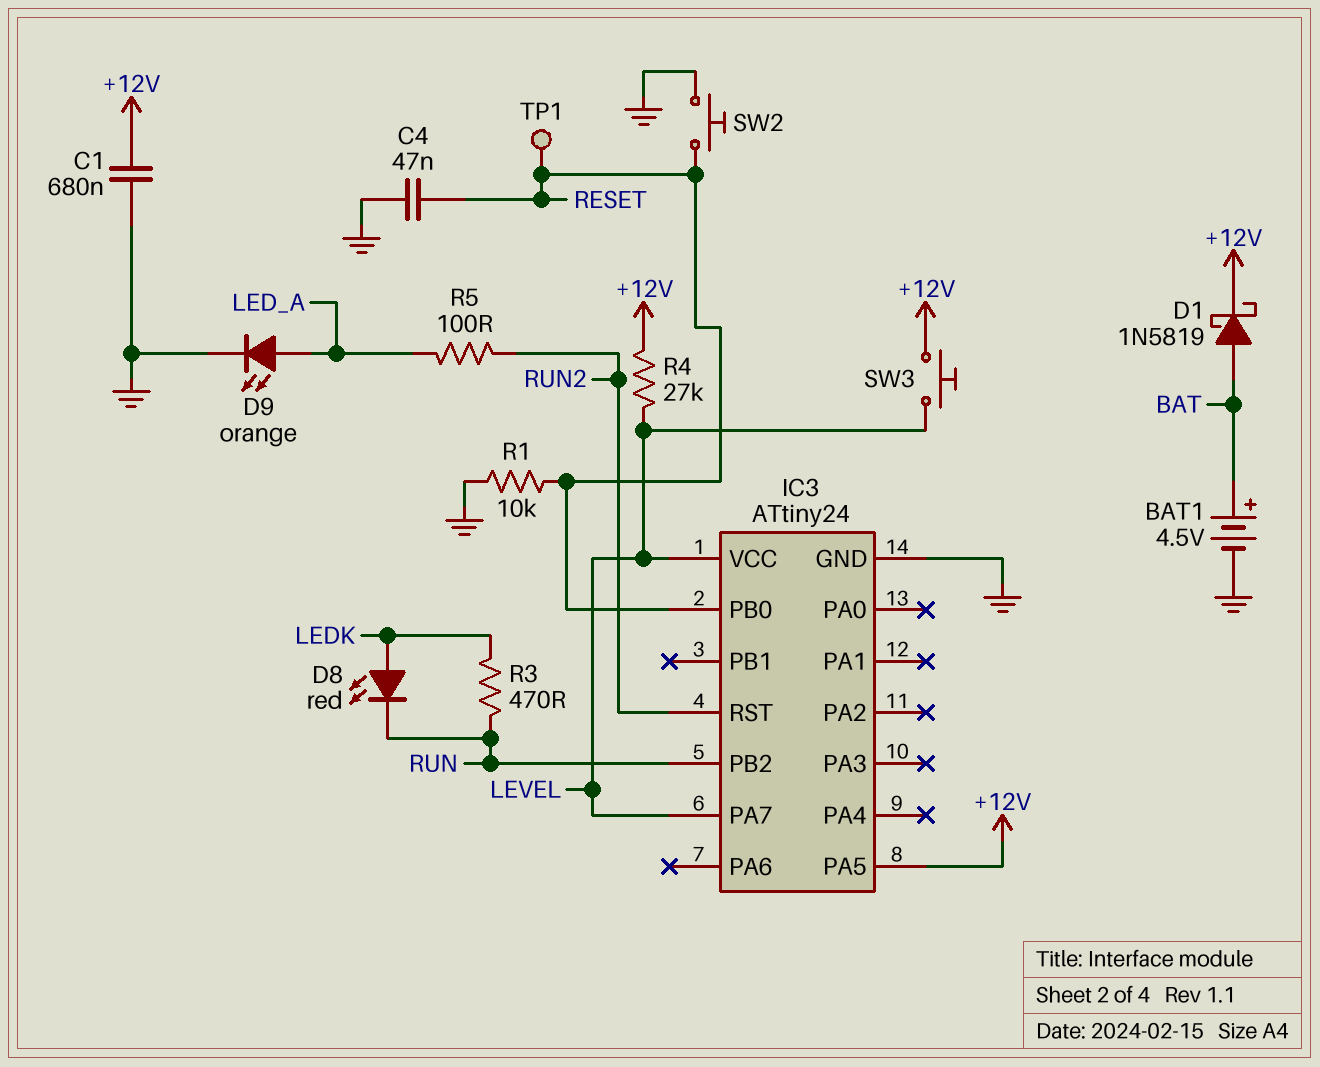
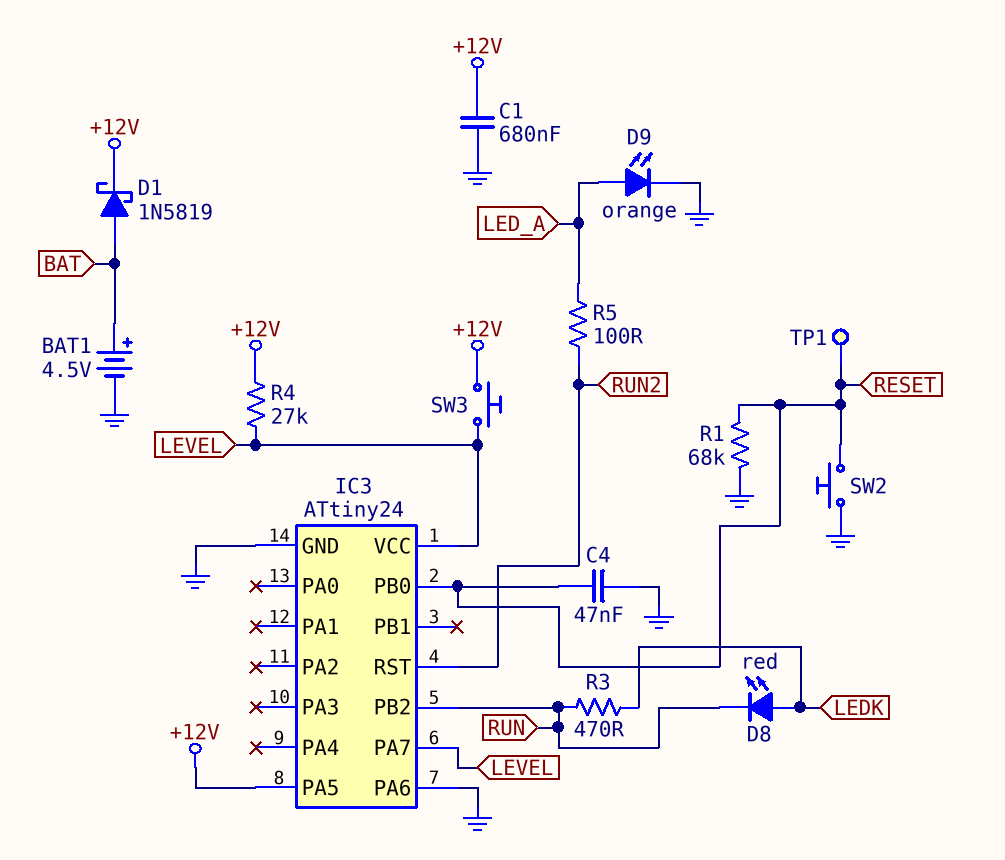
IC3 pin PA6: none -> GND
R1: 10k (GND, RESET) -> 68k (GND, RESET)

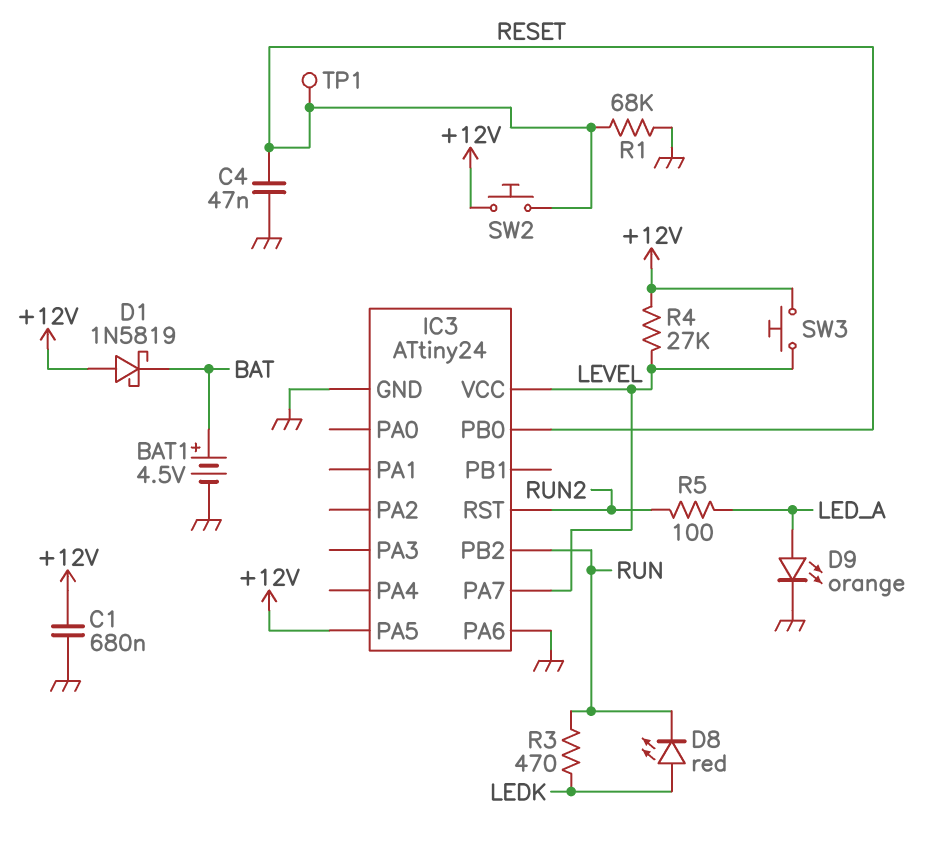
D1: schottky 1N5819 (A BAT, K +12V) -> schottky 1N5819 (A +12V, K BAT)
SW2: button (GND, RESET) -> button (+12V, RESET)

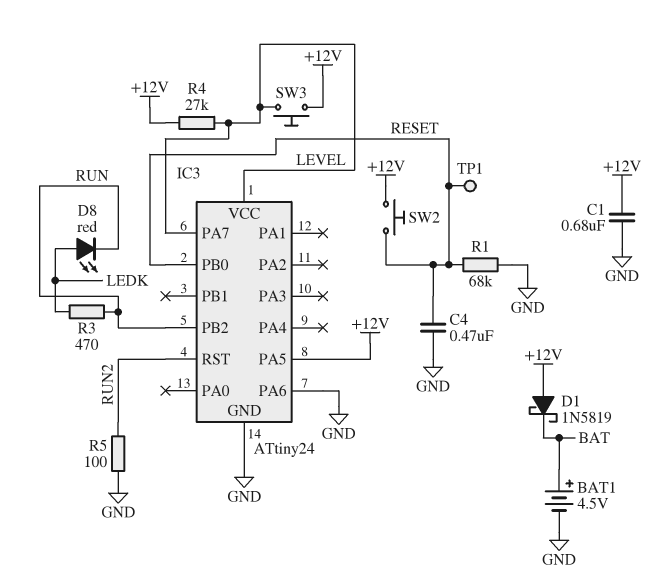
C4: 47nF (GND, RESET) -> 470nF (GND, RESET)
D9: LED orange (A LED_A, K GND) -> none
R5: 100 (LED_A, RUN2) -> 100 (GND, RUN2)

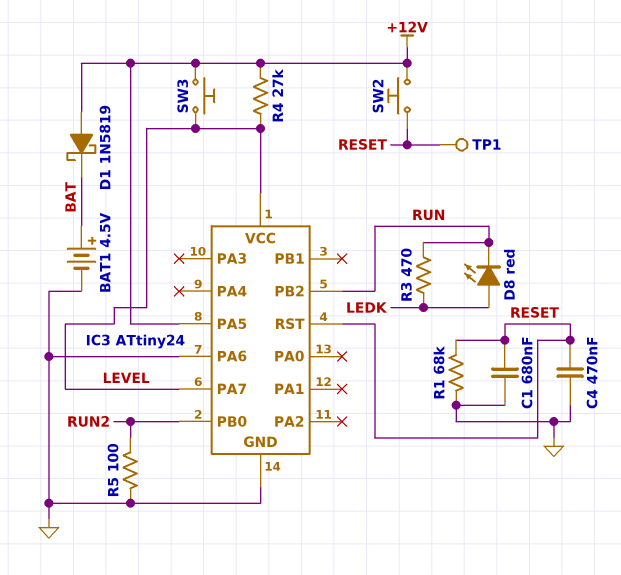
C1: 680nF (+12V, GND) -> 680nF (GND, RESET)
IC3 pin PB0: RESET -> RUN2
IC3 pin RST: RUN2 -> RESET

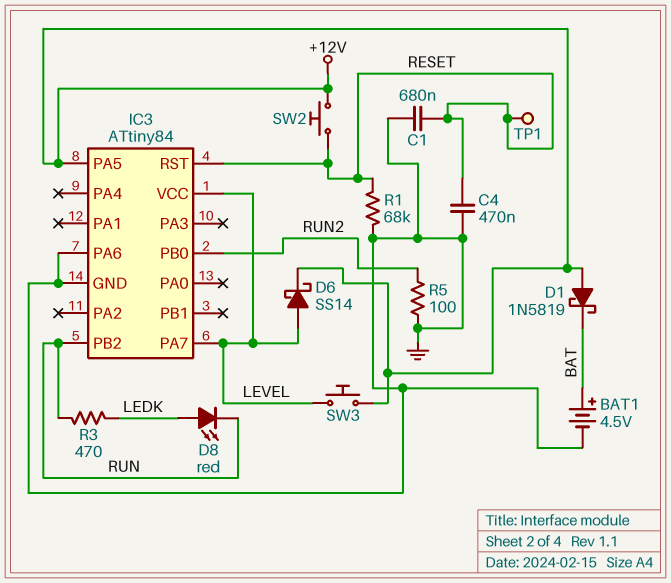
D6: none -> schottky SS14 (A LEVEL, K +12V)
IC3: ATtiny24 -> ATtiny84
R4: 27k (+12V, LEVEL) -> none

